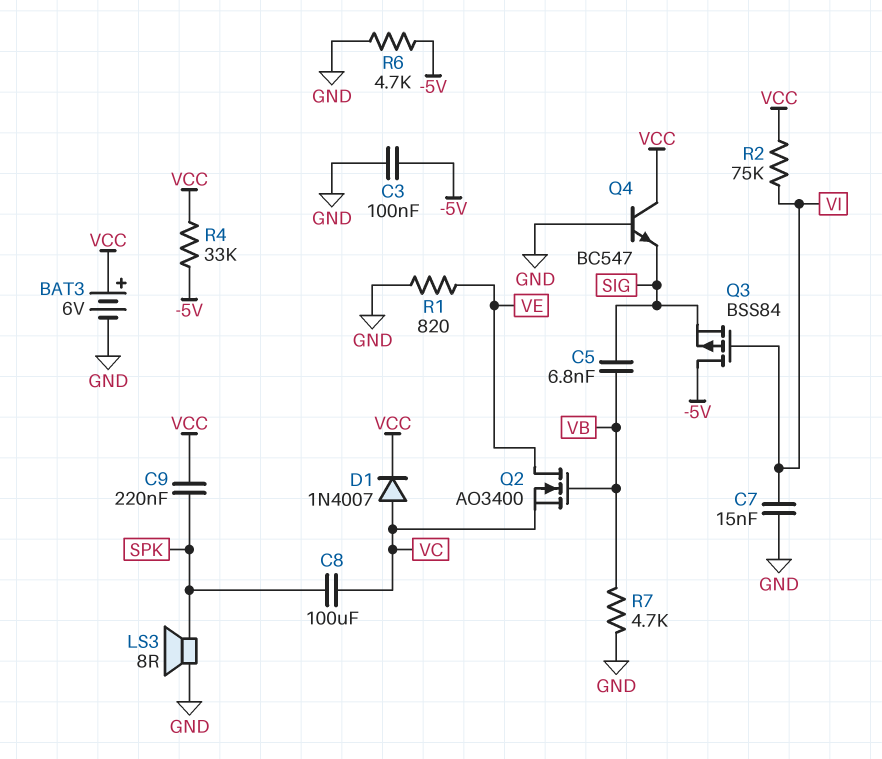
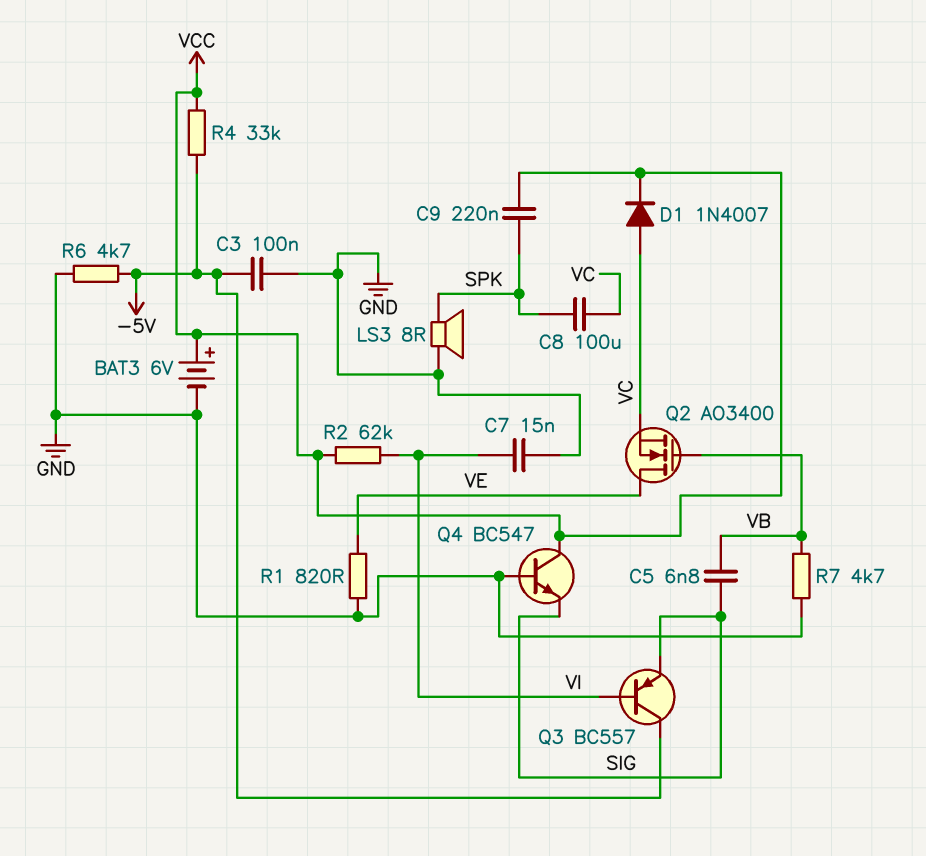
Q3: PMOS BSS84 (G VI, D -5V, S SIG) -> PNP BC557 (B VI, C -5V, E SIG)
R2: 75k (VCC, VI) -> 62k (VCC, VI)

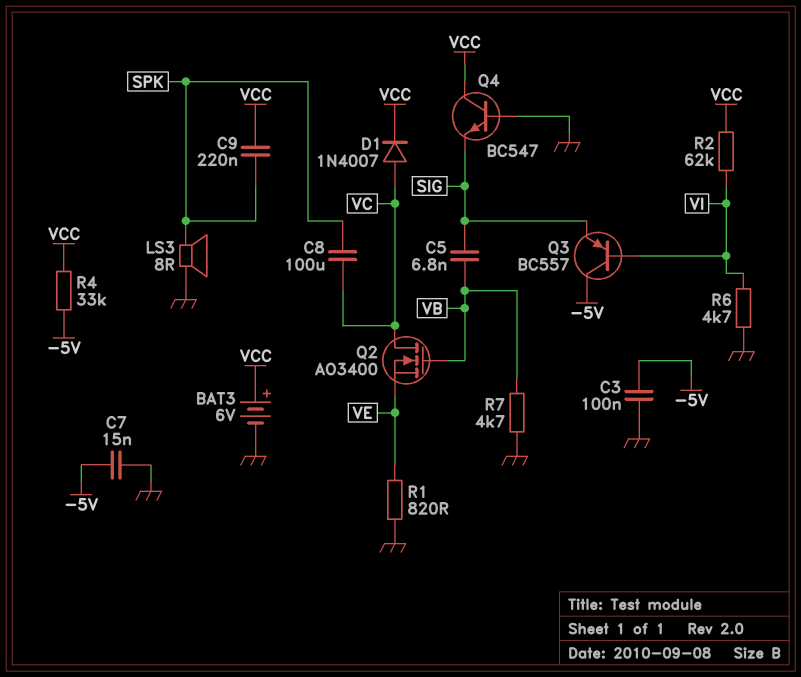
C7: 15nF (GND, VI) -> 15nF (-5V, GND)
Q2: NMOS AO3400 (G VB, D VE, S VC) -> NMOS AO3400 (G VB, D VC, S VE)
R6: 4.7k (-5V, GND) -> 4.7k (GND, VI)

